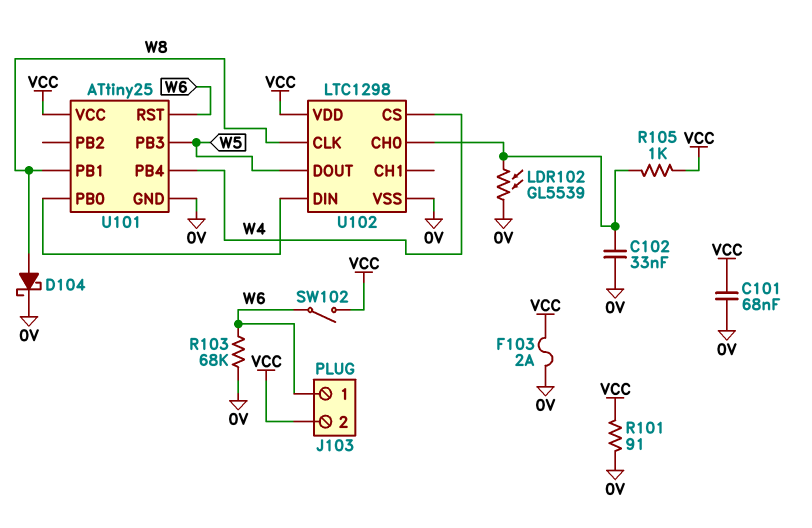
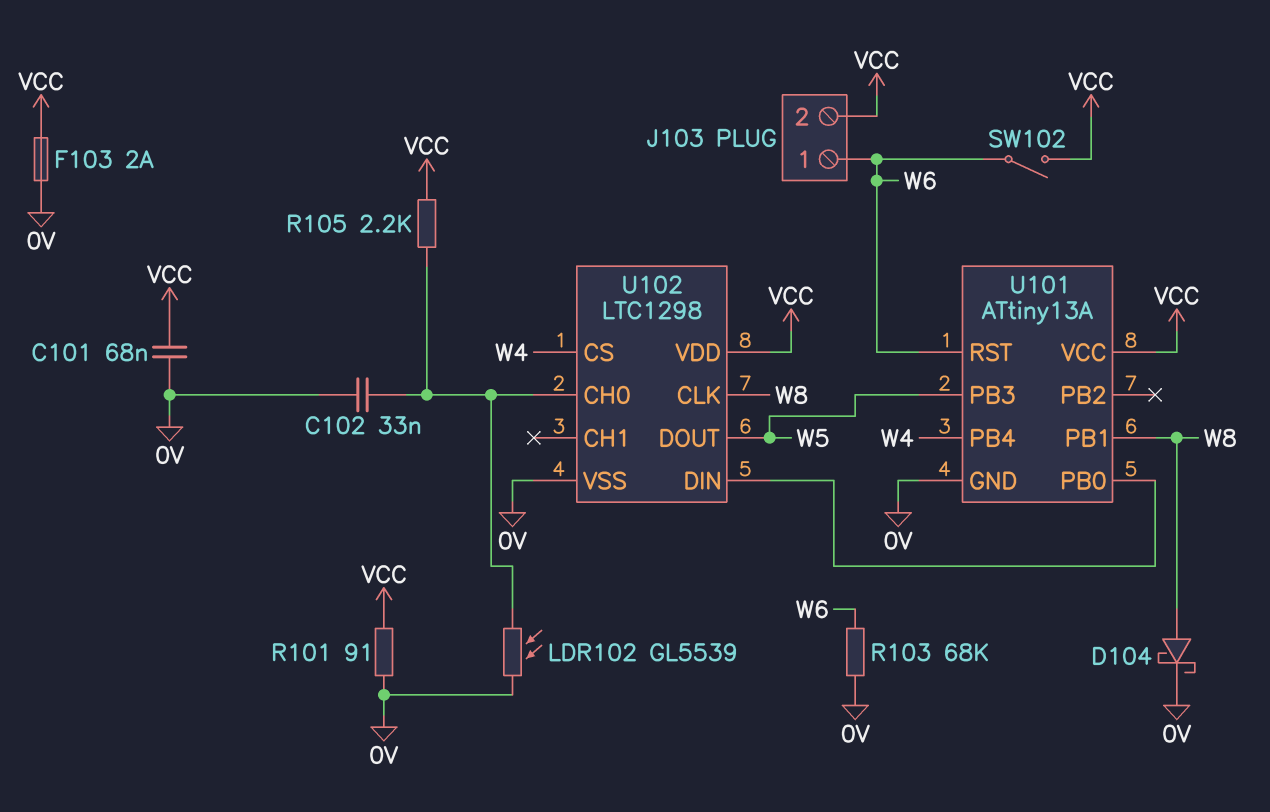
R105: 1k (U102/CH0, VCC) -> 2.2k (U102/CH0, VCC)
U101: ATtiny25 -> ATtiny13A

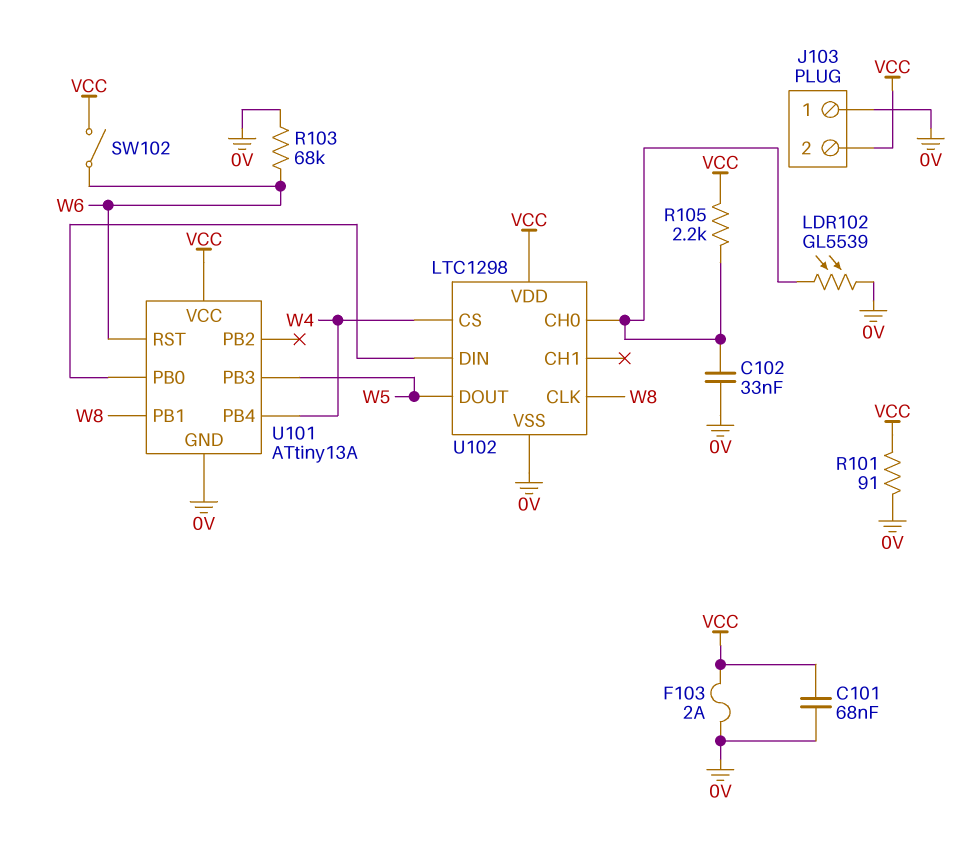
D104: schottky (A W8, K 0V) -> none
J103 pin 1: W6 -> 0V

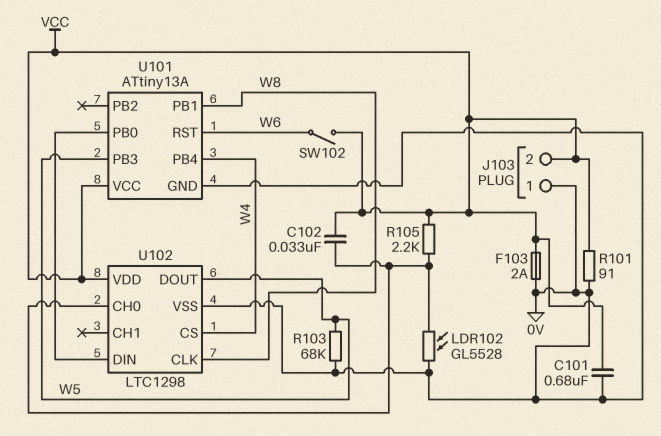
C101: 68nF (0V, VCC) -> 680nF (0V, VCC)
C102: 33nF (0V, U102/CH0) -> 33nF (U102/CH0, VCC)
LDR102: GL5539 (0V, U102/CH0) -> GL5528 (0V, U102/CH0)
R103: 68k (0V, W6) -> 68k (0V, W5)

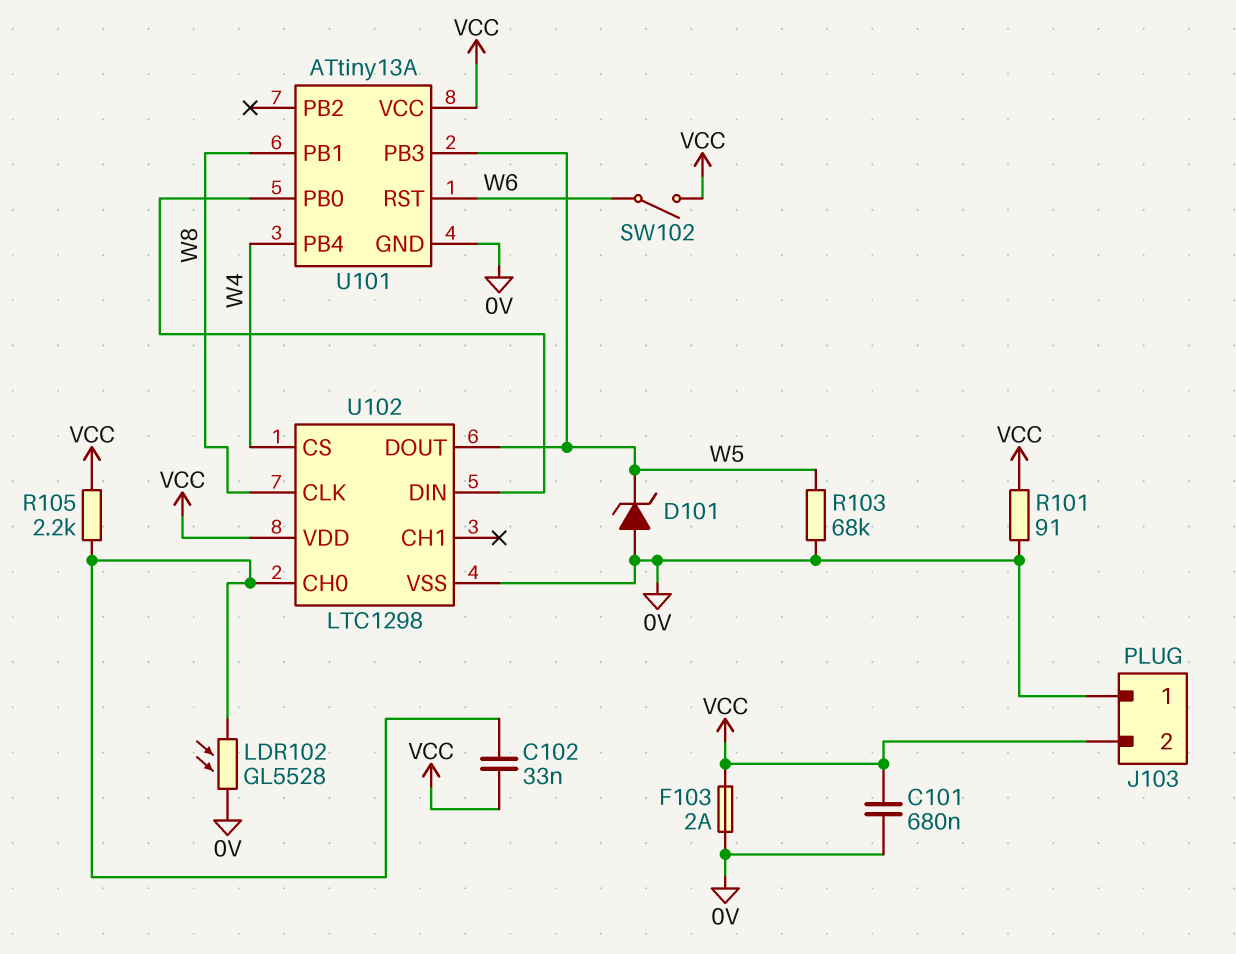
D101: none -> zener (A 0V, K W5)

